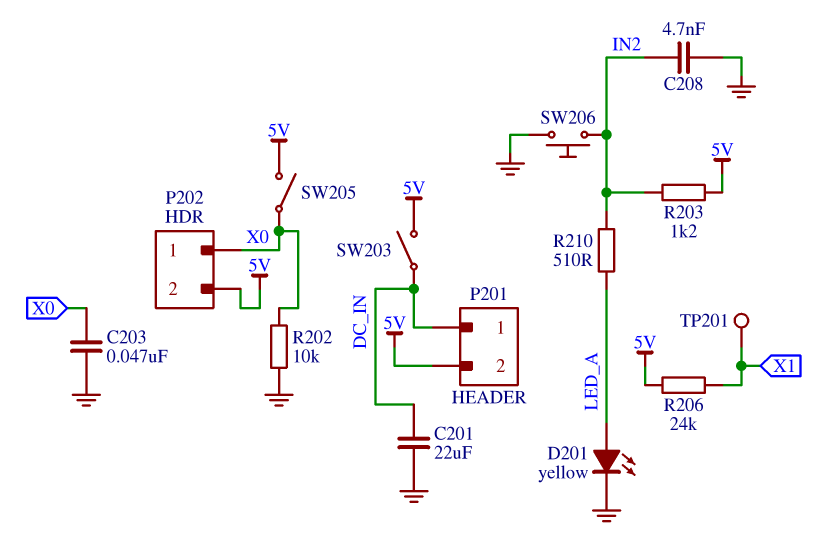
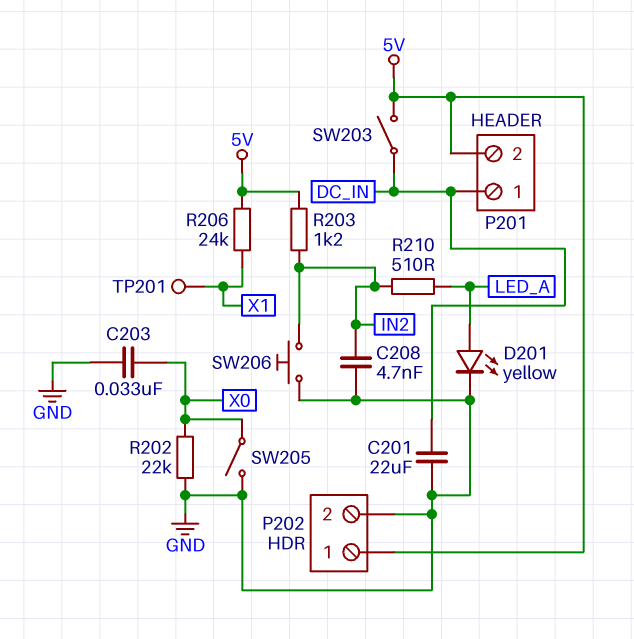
C203: 47nF (GND, X0) -> 33nF (GND, X0)
P202 pin 1: X0 -> 5V
P202 pin 2: 5V -> GND
R202: 10k (GND, X0) -> 22k (GND, X0)
SW205: switch (5V, X0) -> switch (GND, X0)

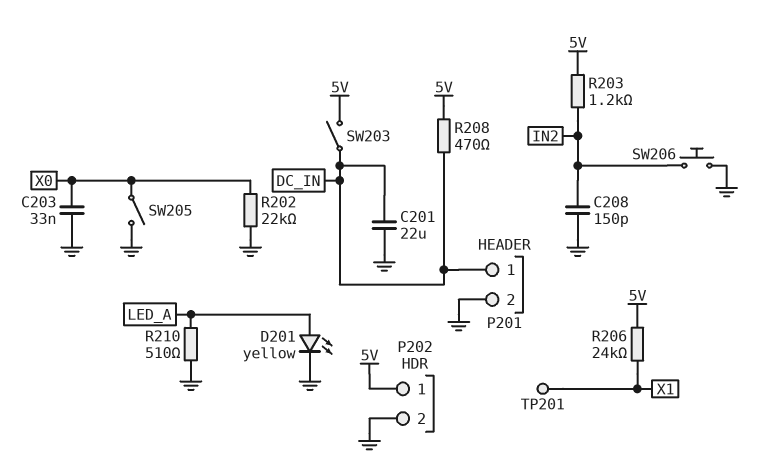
C208: 4.7nF (GND, IN2) -> 150pF (GND, IN2)
P201 pin 2: 5V -> GND
R208: none -> 470 (5V, DC_IN)
R210: 510 (IN2, LED_A) -> 510 (GND, LED_A)

